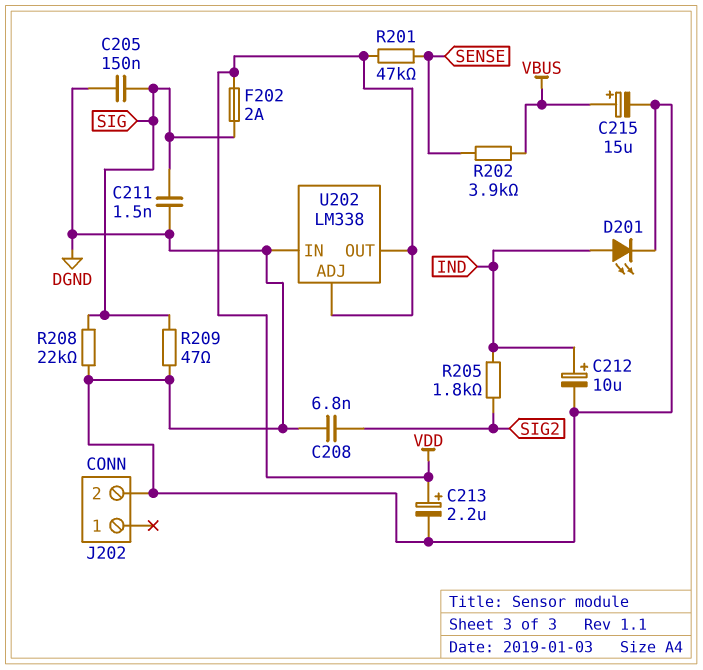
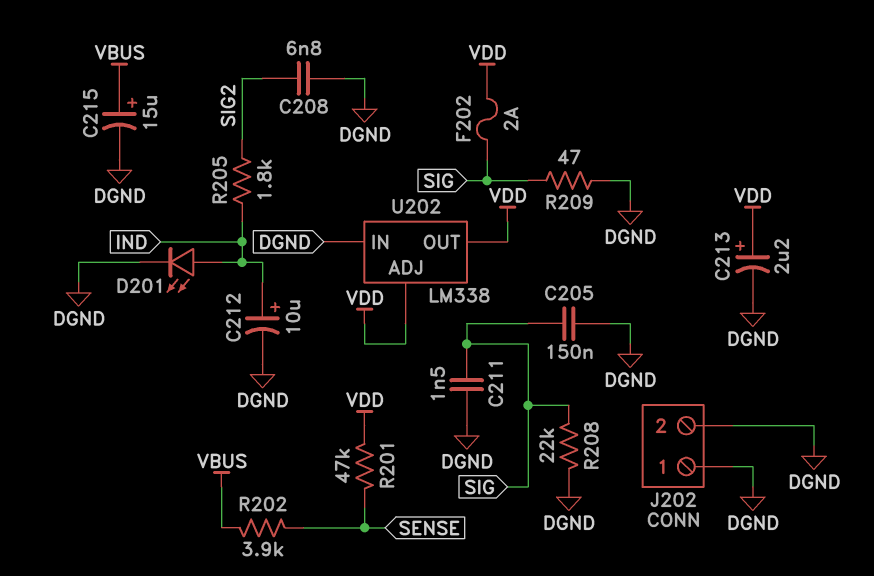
J202 pin 1: none -> DGND

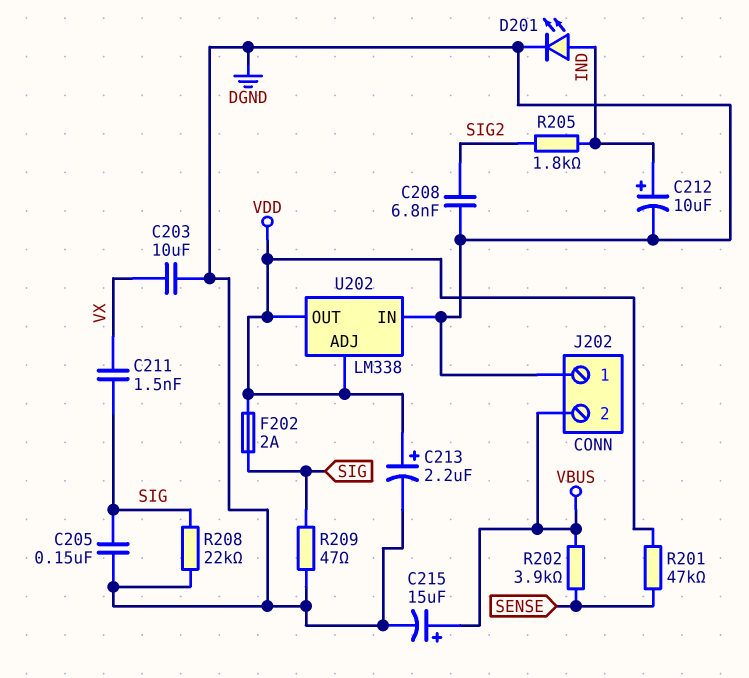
C203: none -> 10uF (DGND, VX)
C211: 1.5nF (DGND, SIG) -> 1.5nF (SIG, VX)
J202 pin 2: DGND -> VBUS

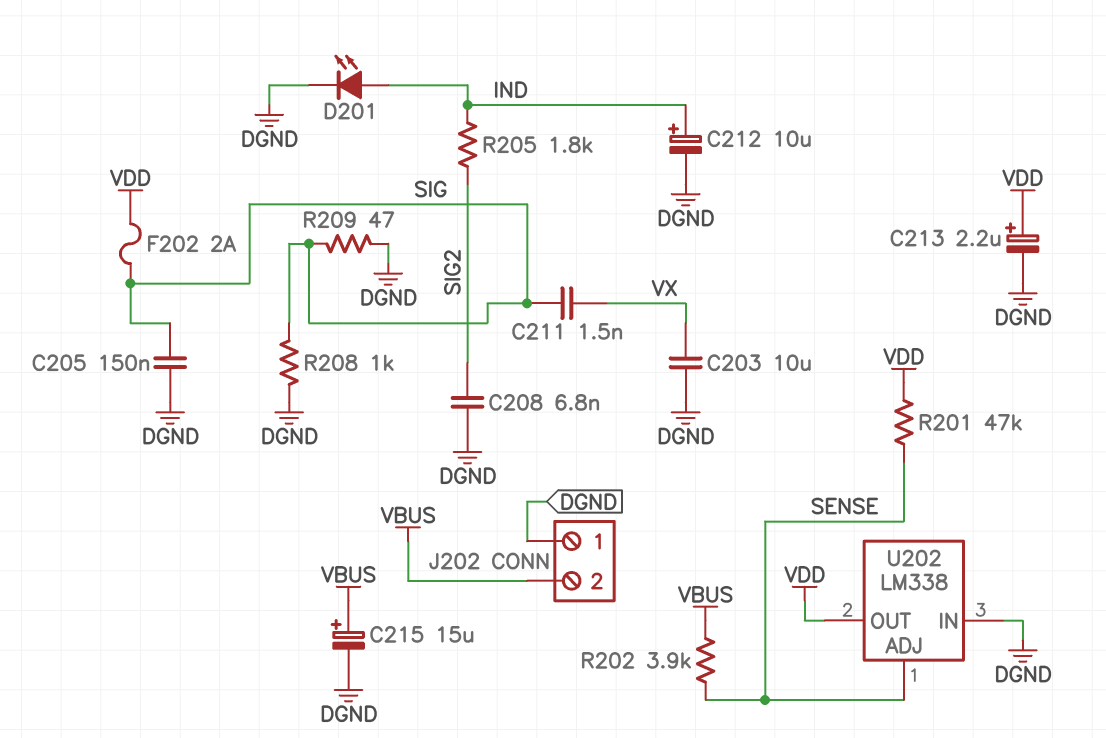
R208: 22k (DGND, SIG) -> 1k (DGND, SIG)
U202 pin ADJ: VDD -> SENSE

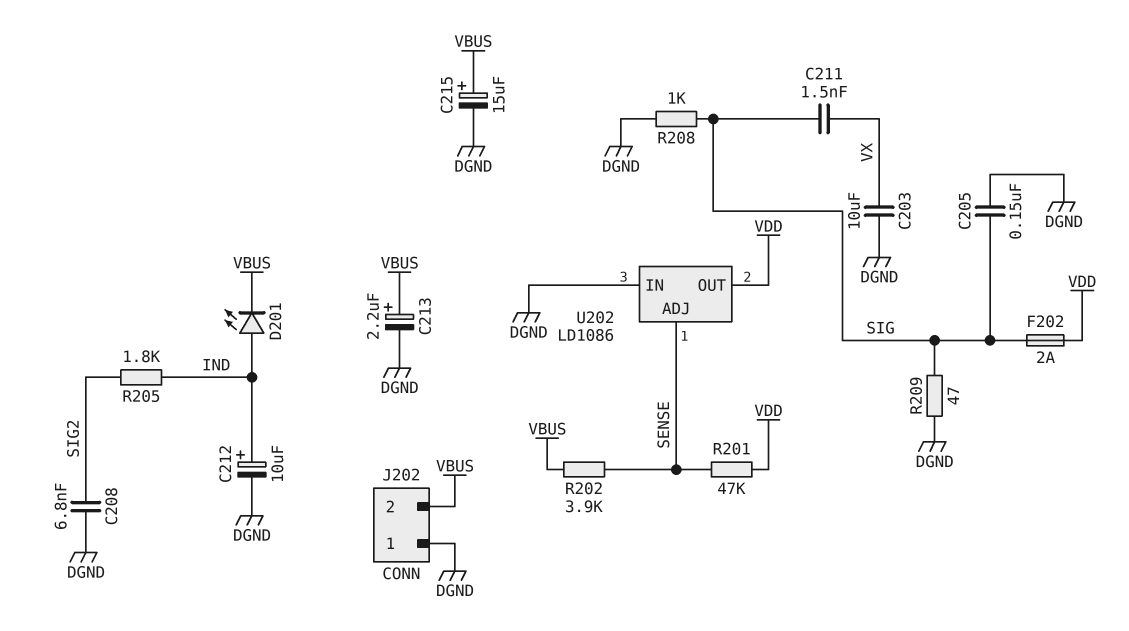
C213: 2.2uF (plus VDD, minus DGND) -> 2.2uF (plus VBUS, minus DGND)
D201: LED (A IND, K DGND) -> LED (A IND, K VBUS)
U202: LM338 -> LD1086

